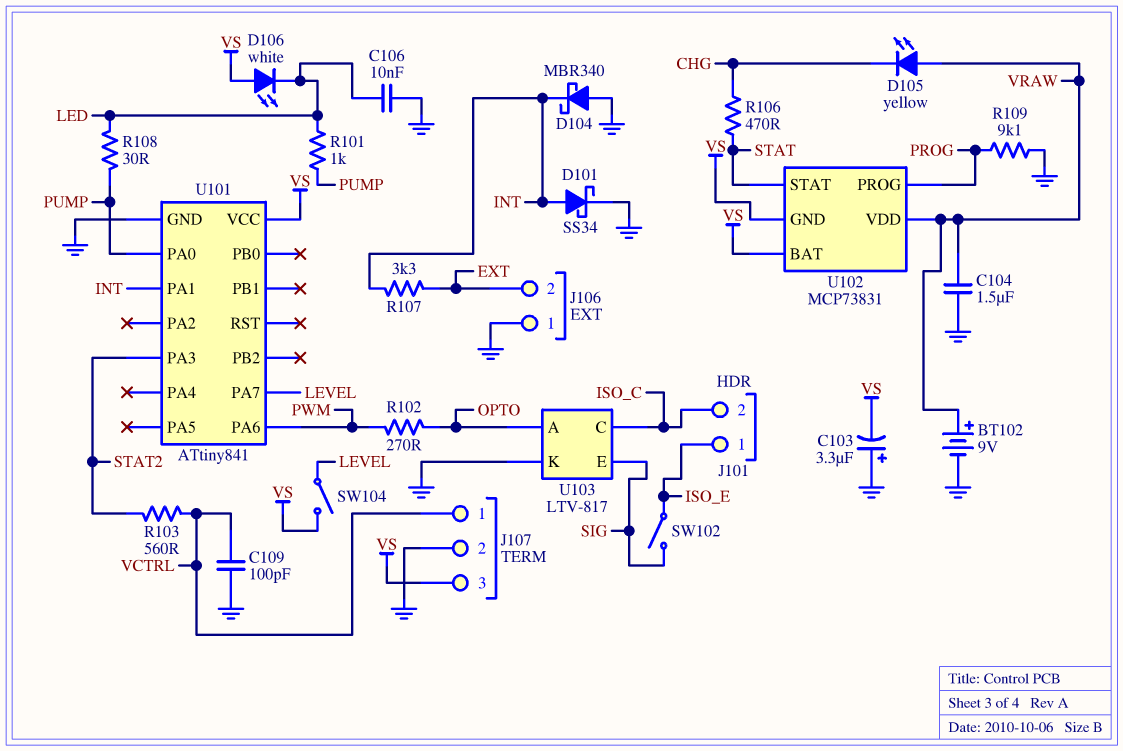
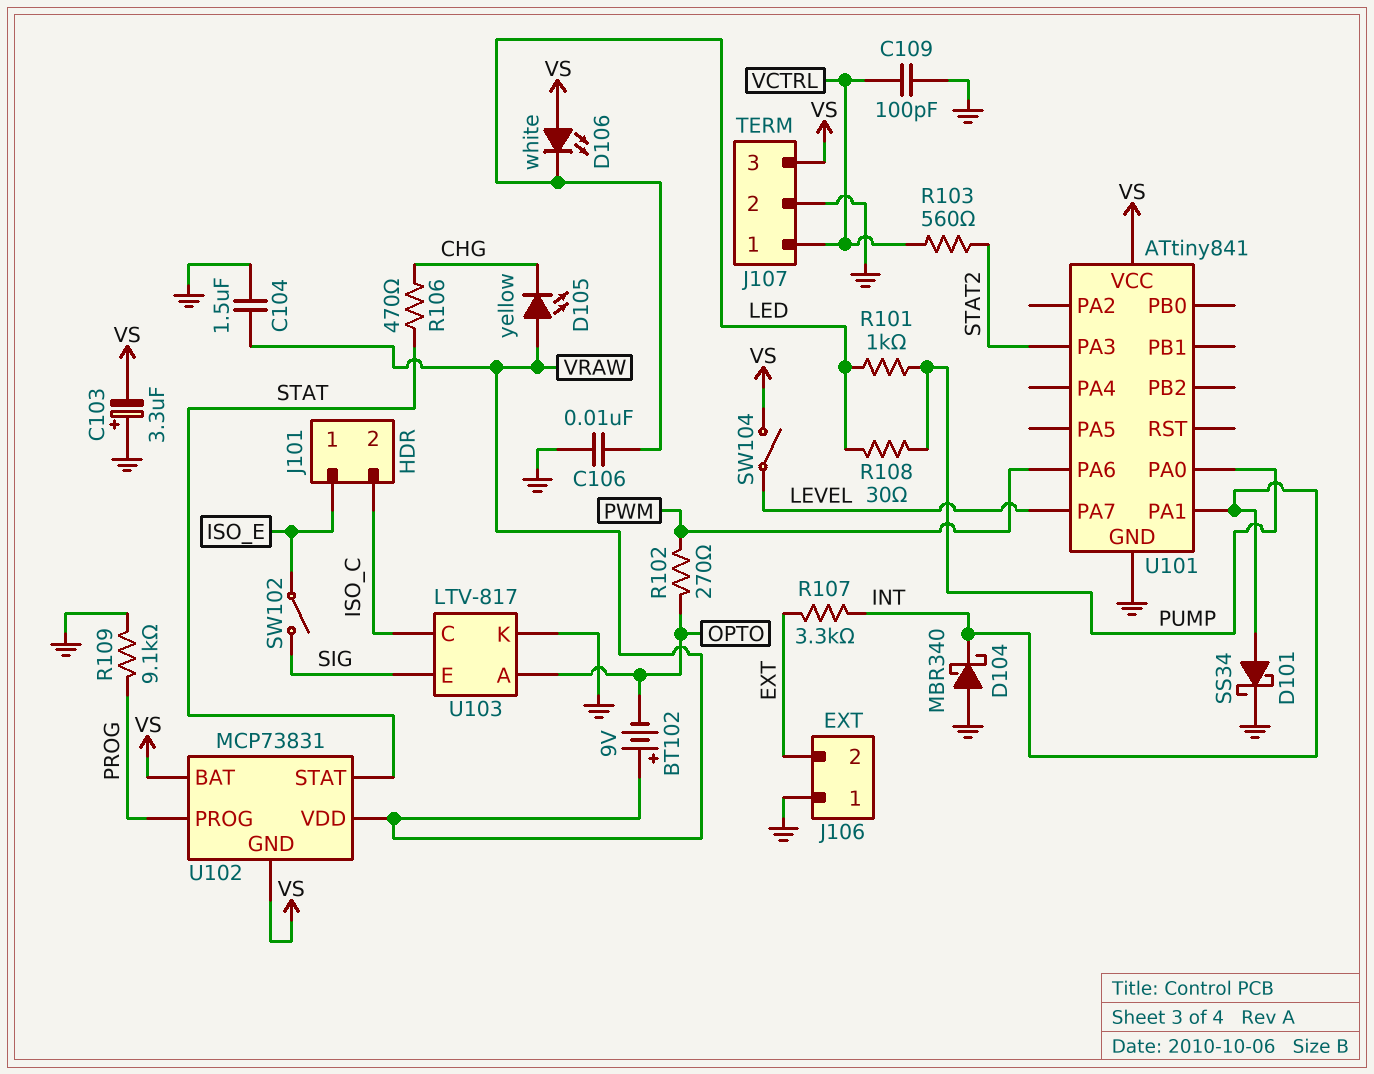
BT102: 9V (plus VRAW, minus GND) -> 9V (plus VRAW, minus OPTO)

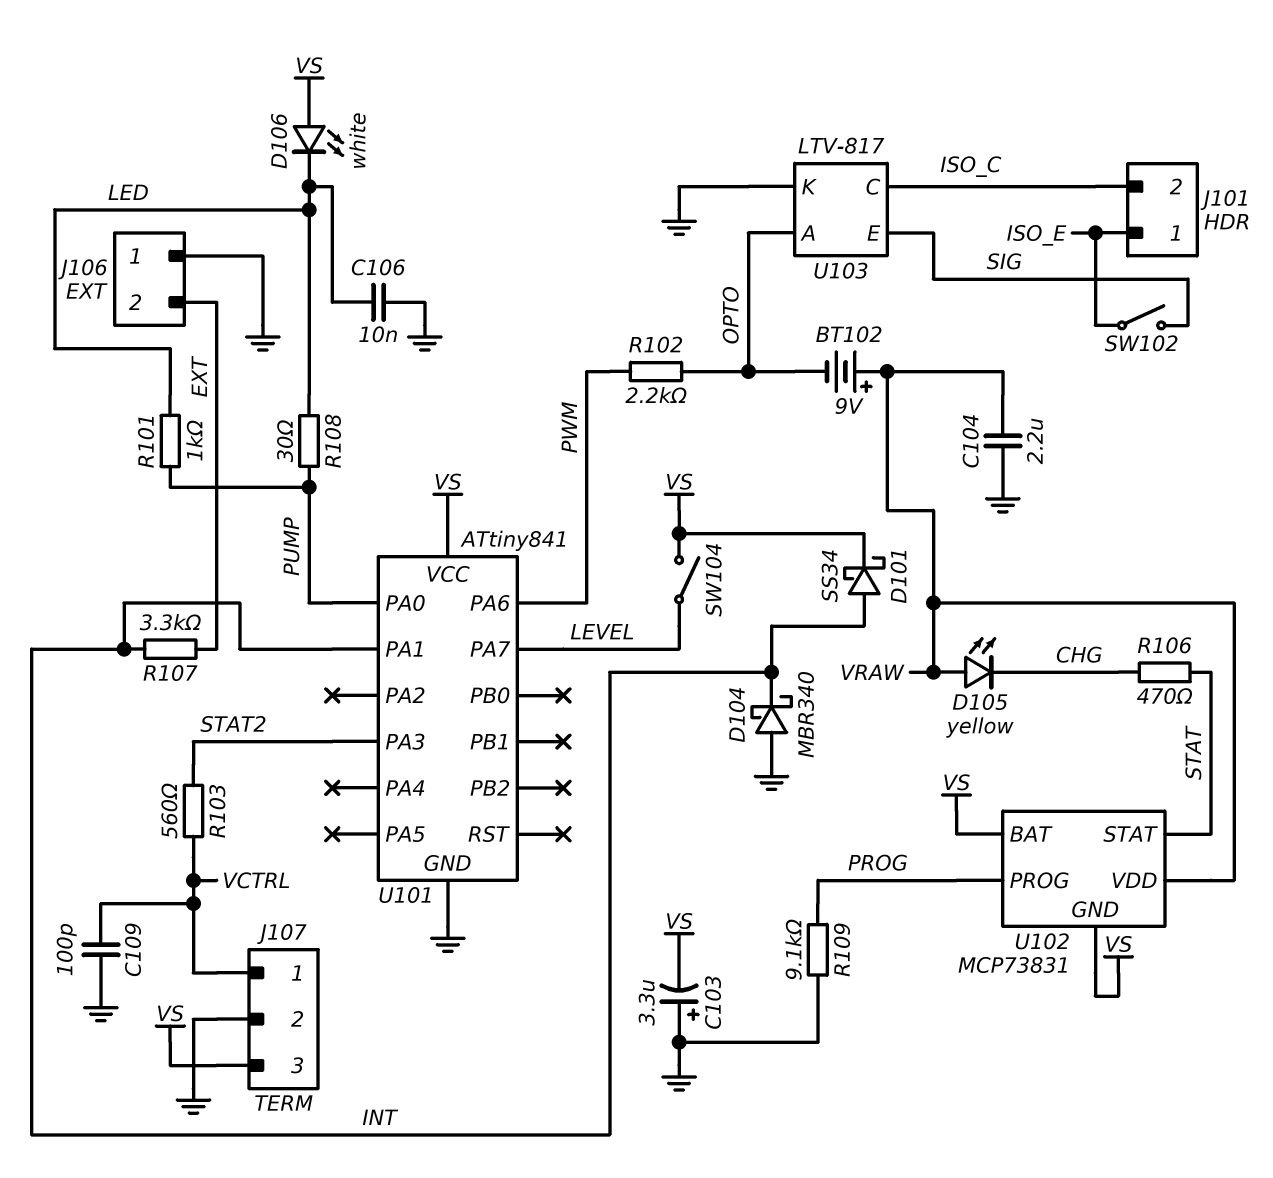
C104: 1.5uF (GND, VRAW) -> 2.2uF (GND, VRAW)
D101: schottky SS34 (A INT, K GND) -> schottky SS34 (A INT, K VS)
R102: 270 (OPTO, PWM) -> 2.2k (OPTO, PWM)

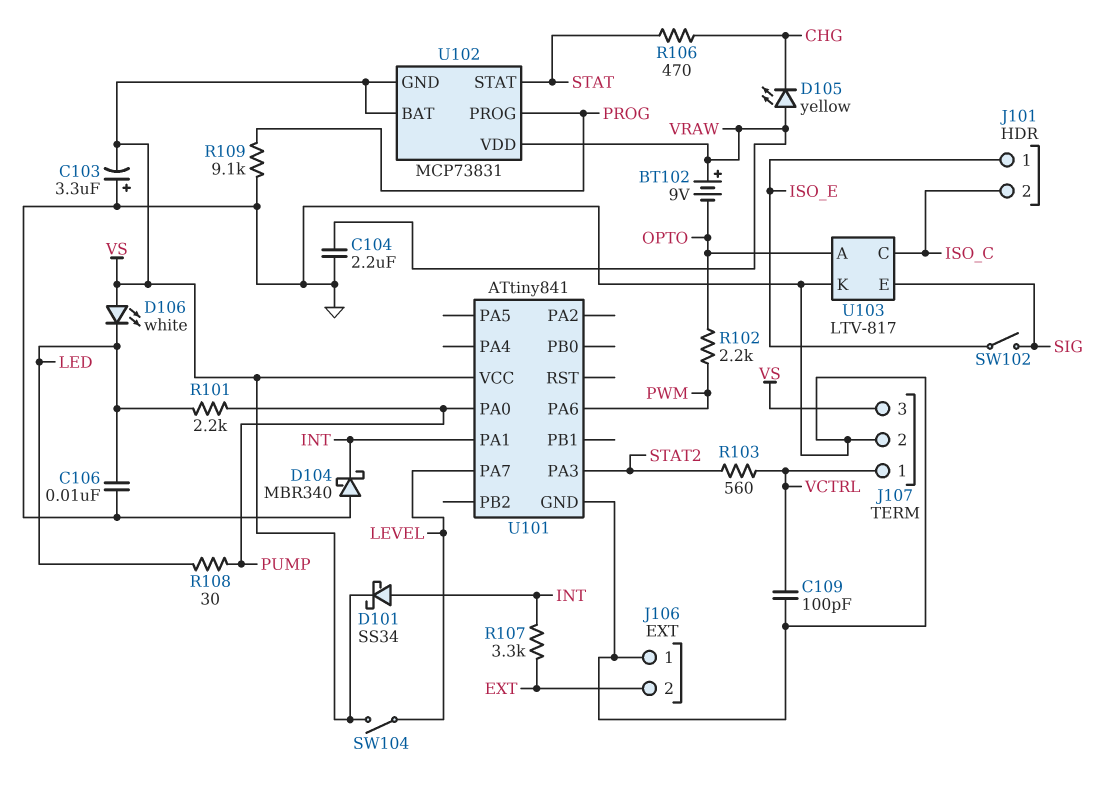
R101: 1k (LED, PUMP) -> 2.2k (LED, PUMP)

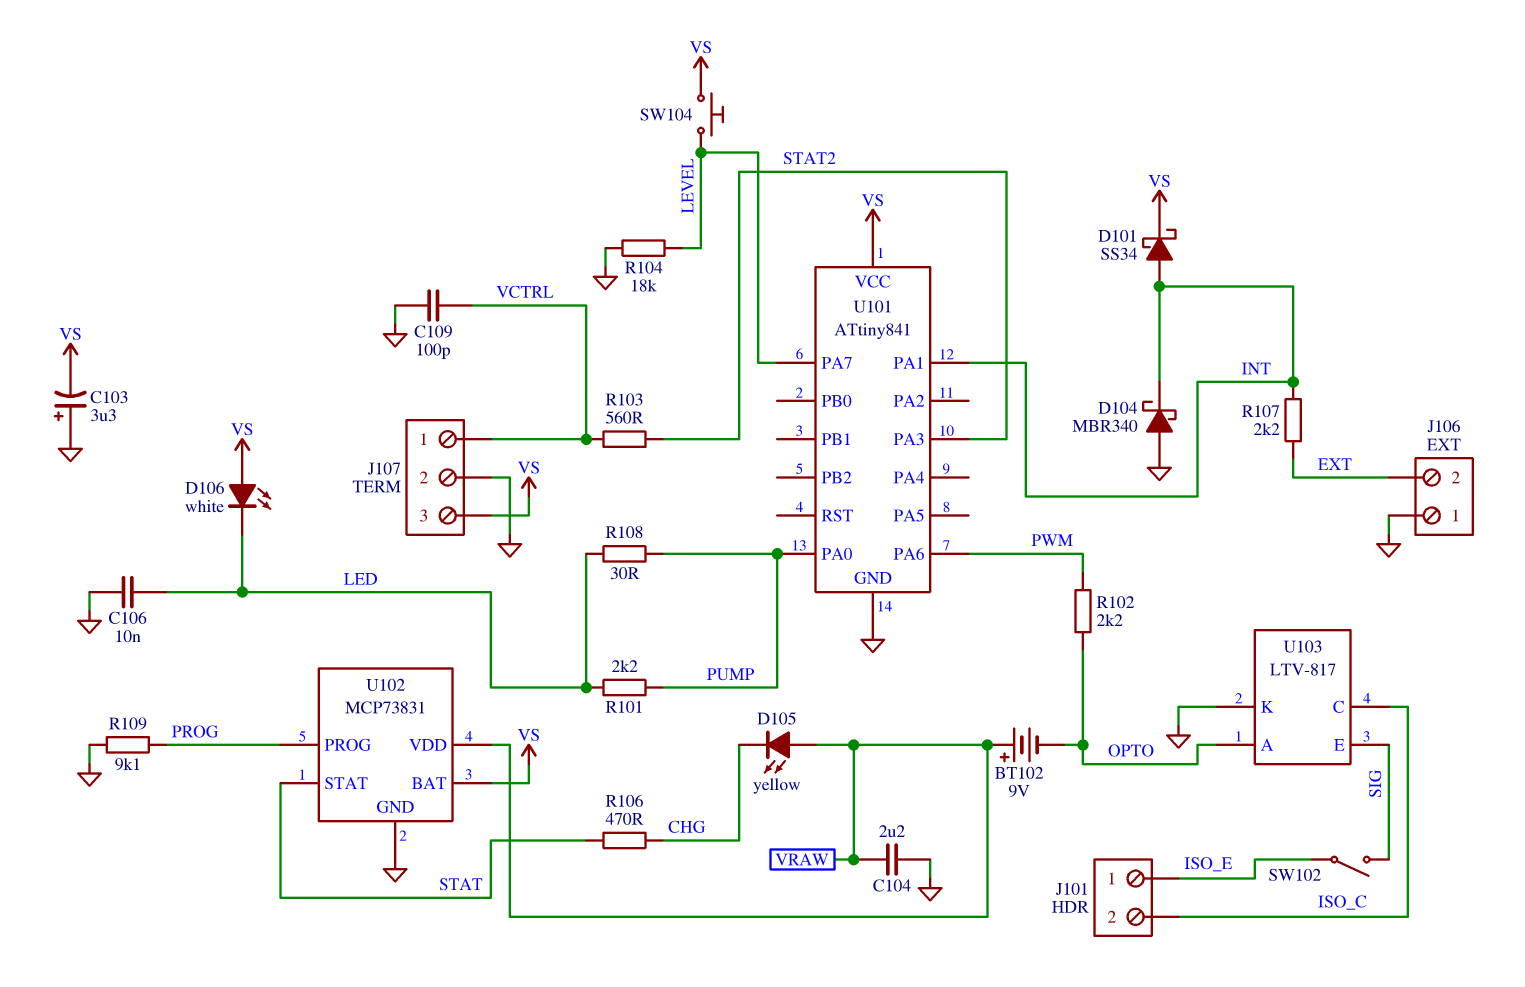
R104: none -> 18k (GND, LEVEL)
R107: 3.3k (EXT, INT) -> 2.2k (EXT, INT)
SW104: switch (LEVEL, VS) -> button (LEVEL, VS)
U102 pin GND: VS -> GND

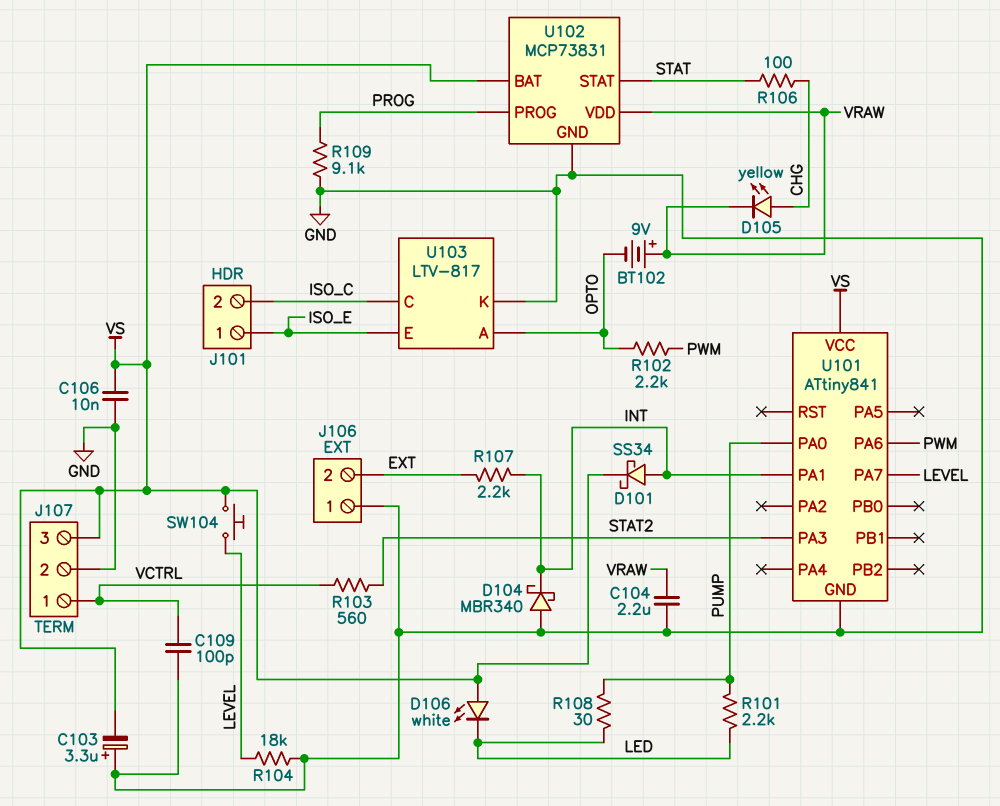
C106: 10nF (GND, LED) -> 10nF (GND, VS)
D105: LED yellow (A VRAW, K CHG) -> LED yellow (A CHG, K VRAW)
R106: 470 (CHG, STAT) -> 100 (CHG, STAT)
SW102: switch (ISO_E, SIG) -> none
U103 pin E: SIG -> ISO_E

